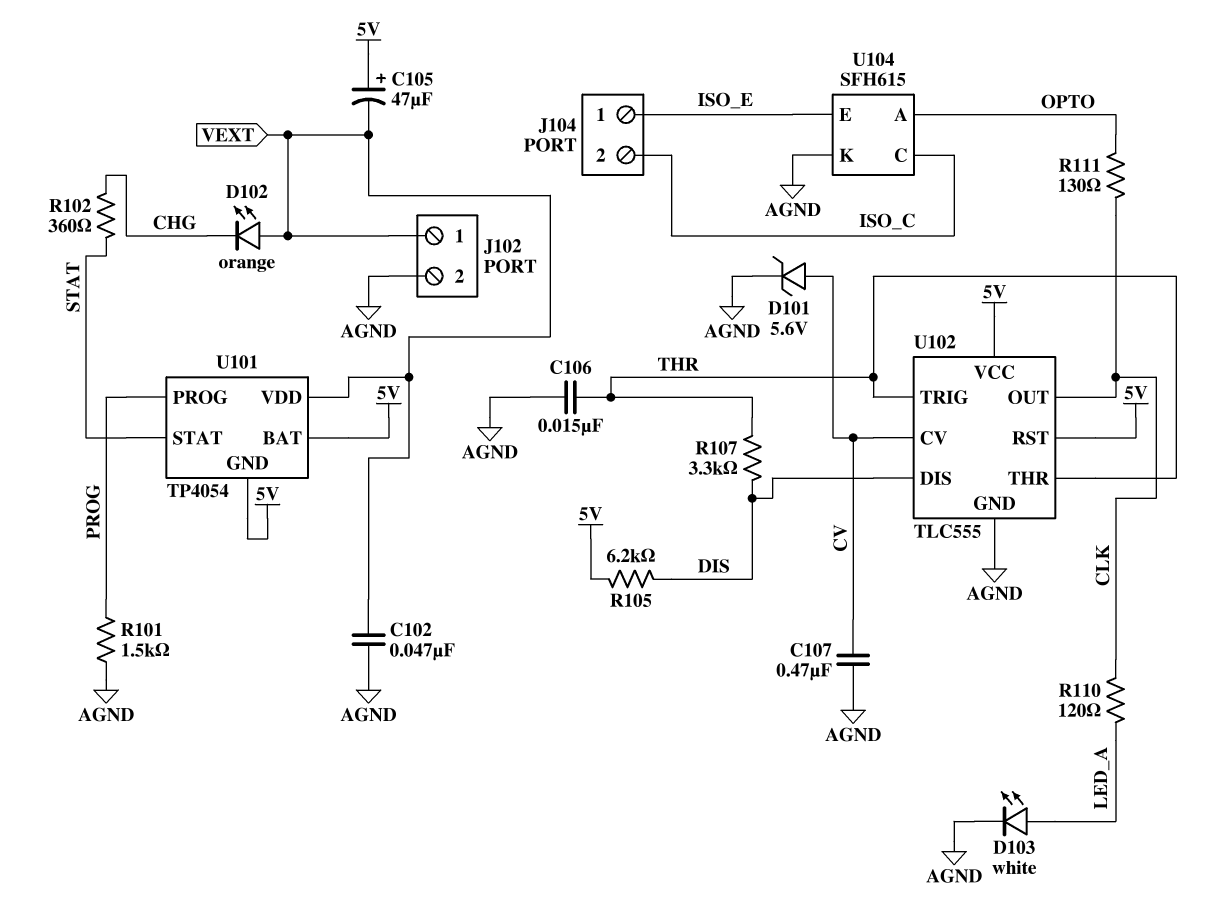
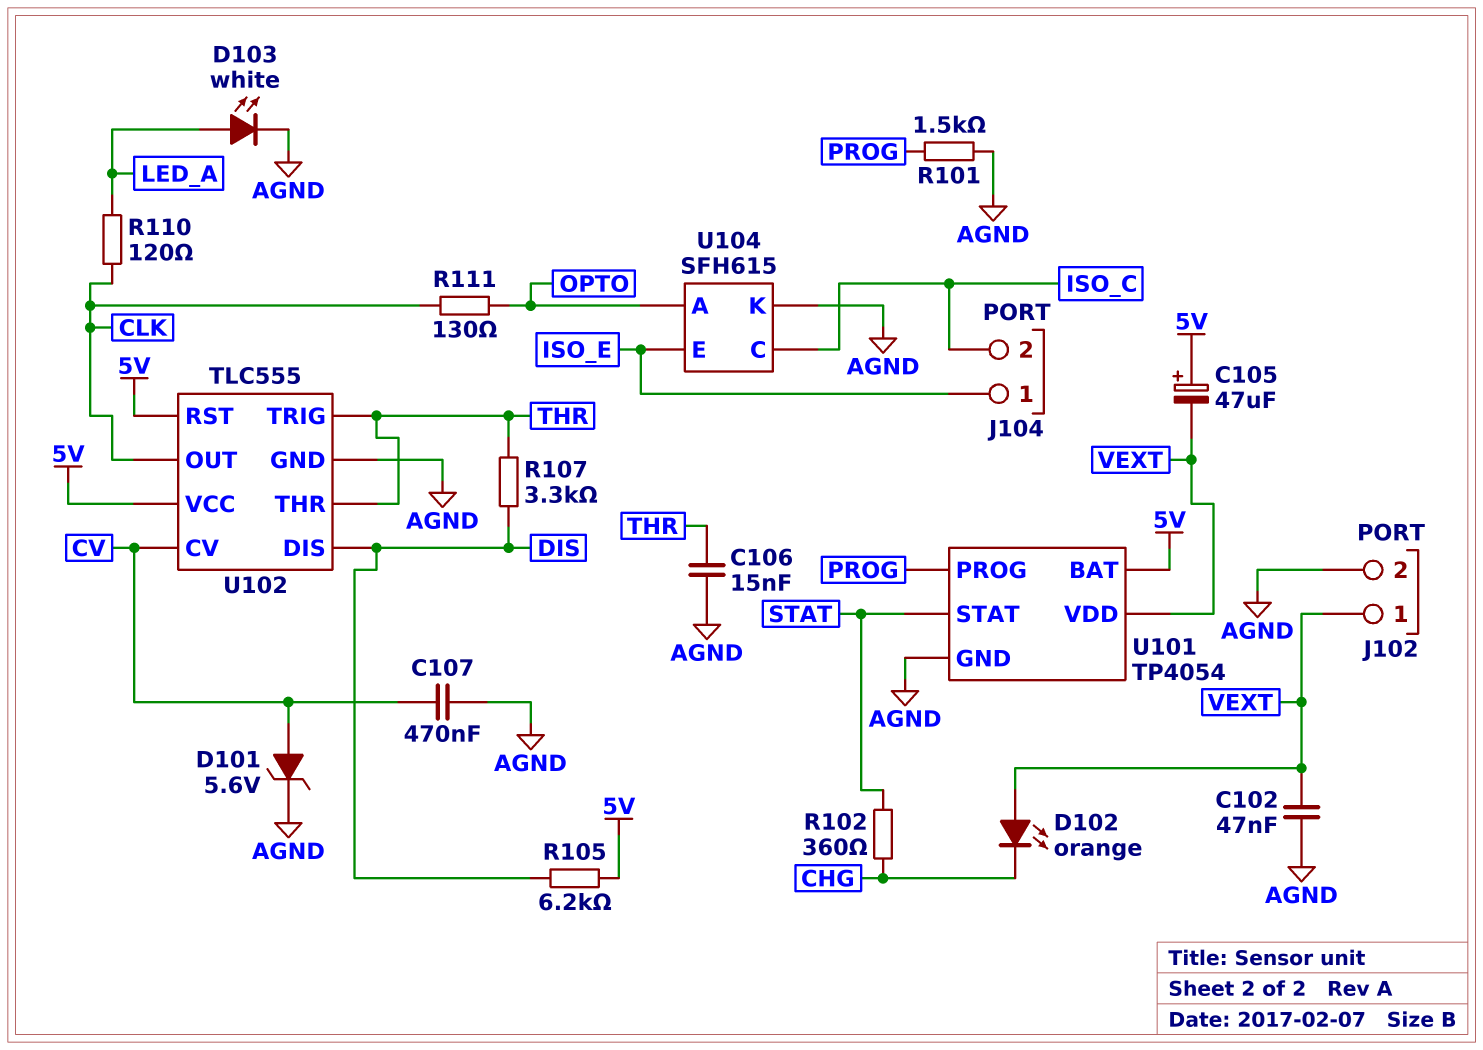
U101 pin GND: 5V -> AGND

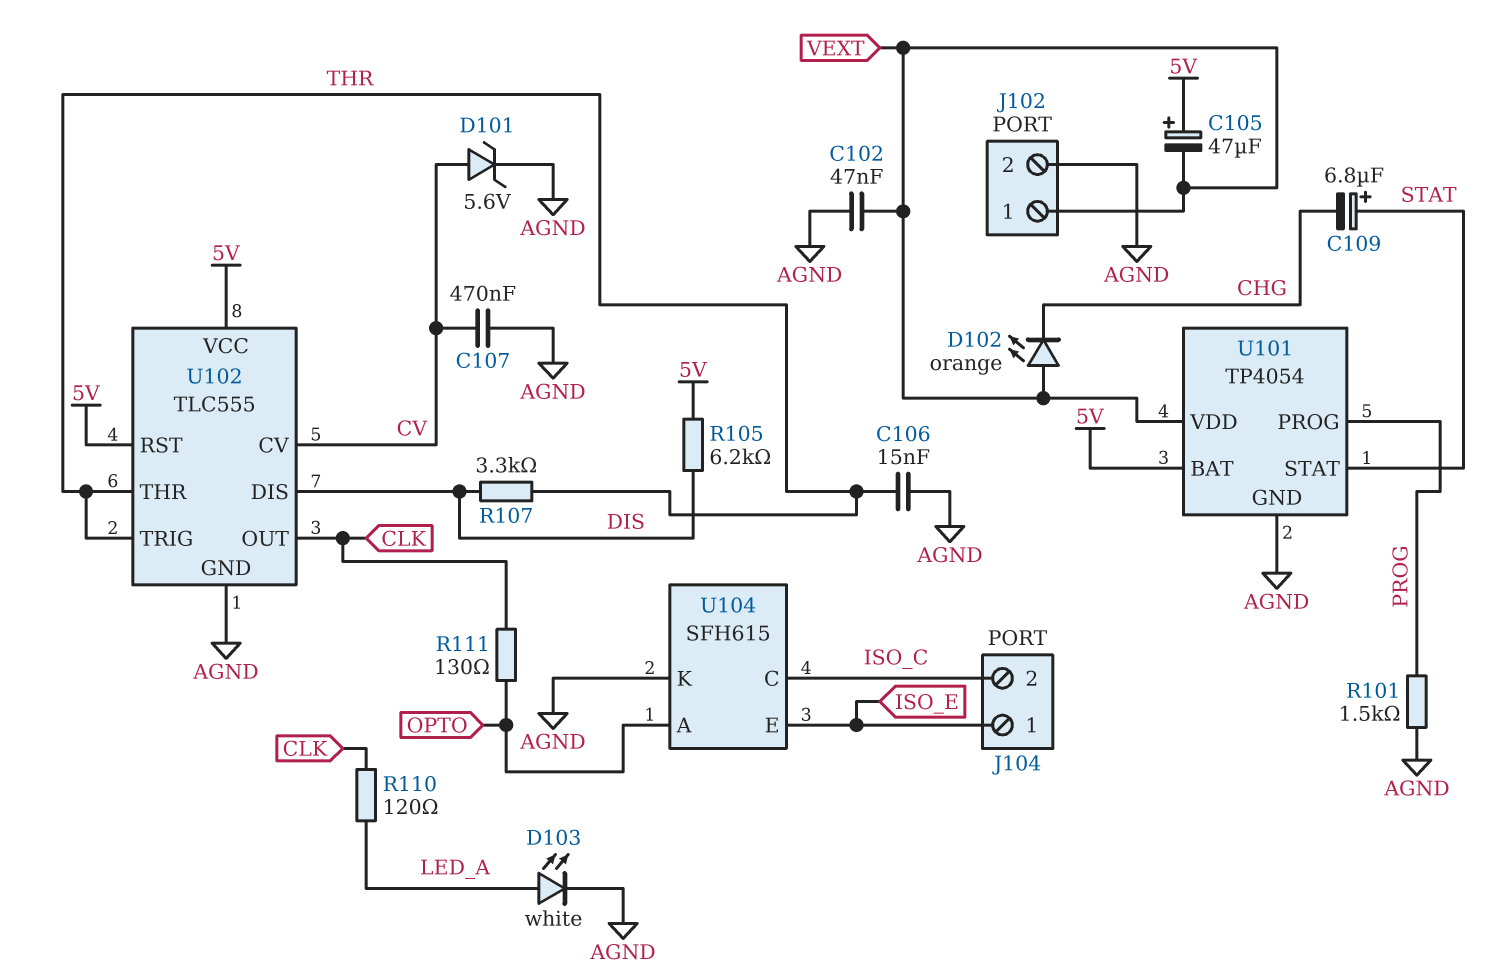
C109: none -> 6.8uF (plus STAT, minus CHG)
R102: 360 (CHG, STAT) -> none

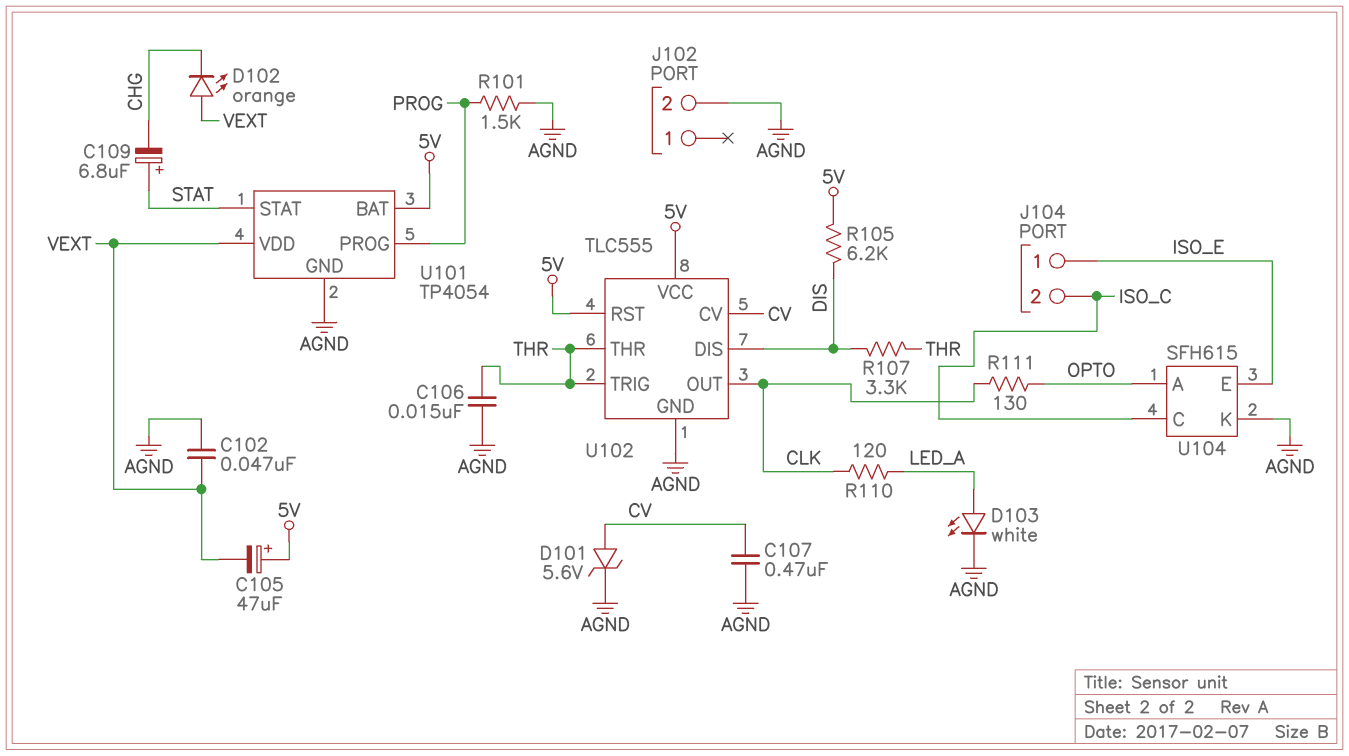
J102 pin 1: VEXT -> none

